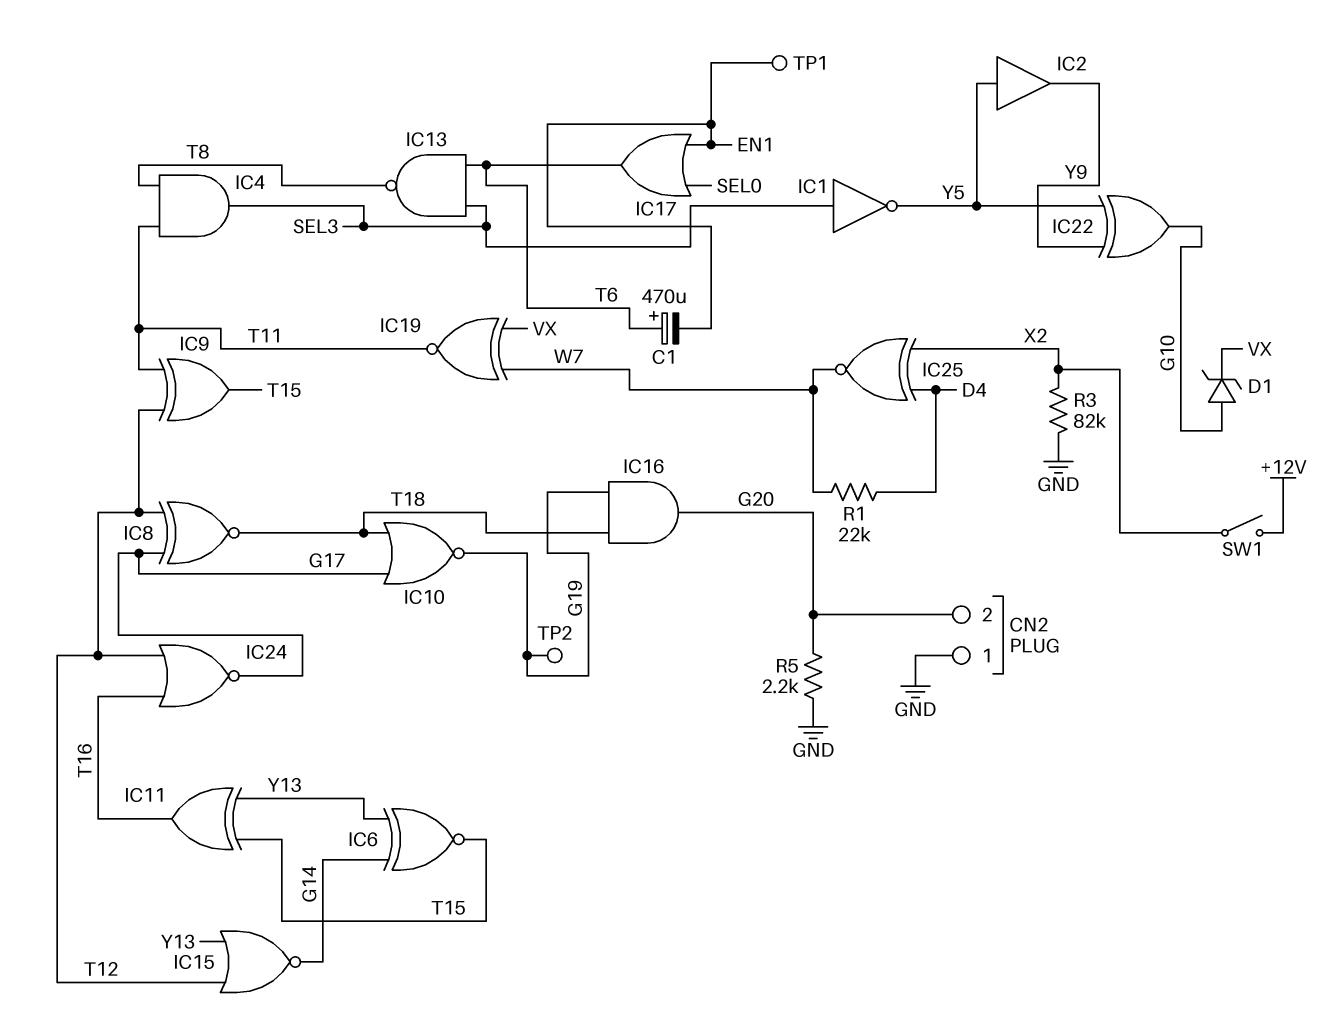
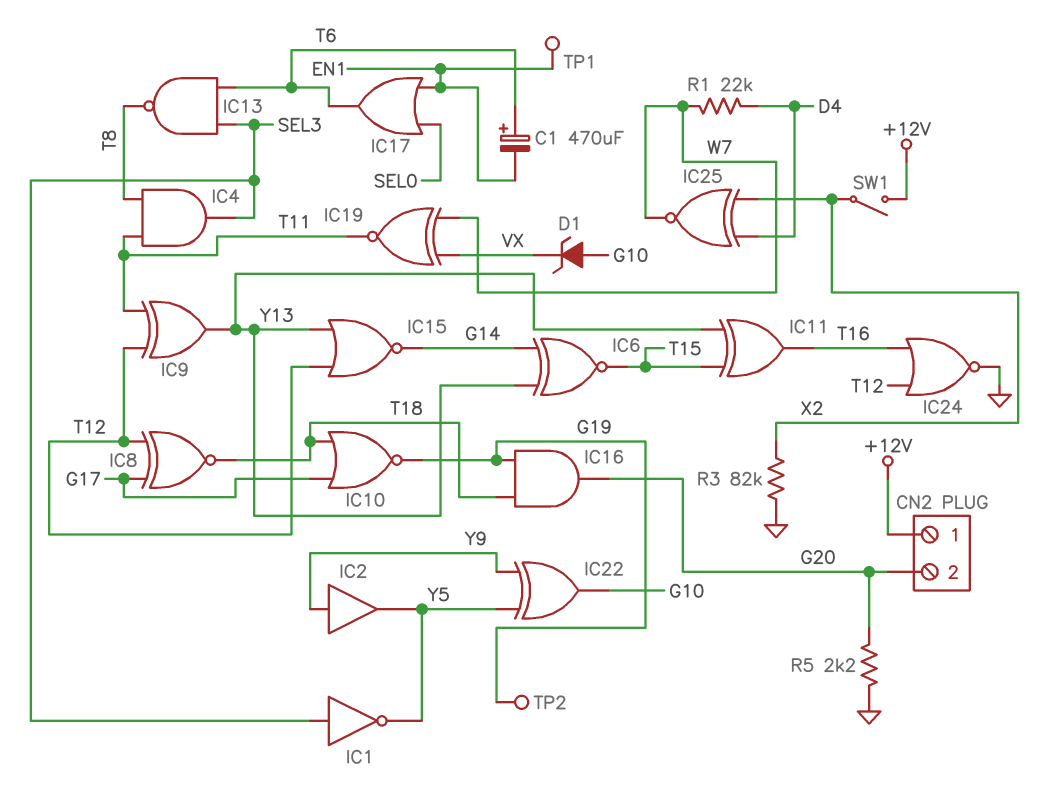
CN2 pin 1: GND -> +12V
IC2: buffer (in Y5, out Y9) -> buffer (in Y9, out Y5)
IC9: XOR (in T11, in T12, out T15) -> XOR (in T11, in T12, out Y13)
IC24: NOR (in T12, in T16, out G17) -> NOR (in T12, in T16, out GND)

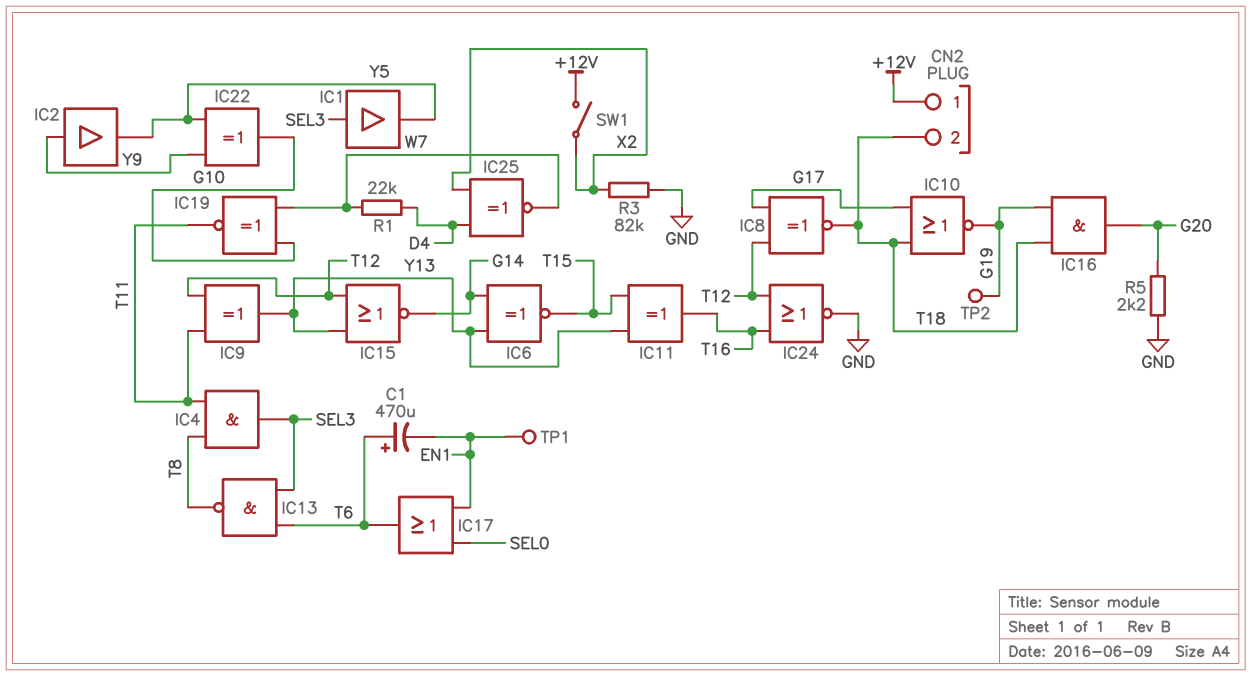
CN2 pin 2: G20 -> T18
D1: zener (A G10, K VX) -> none
IC1: NOT (in SEL3, out Y5) -> buffer (in SEL3, out Y5)
IC19: XNOR (in VX, in W7, out T11) -> XNOR (in G10, in W7, out T11)

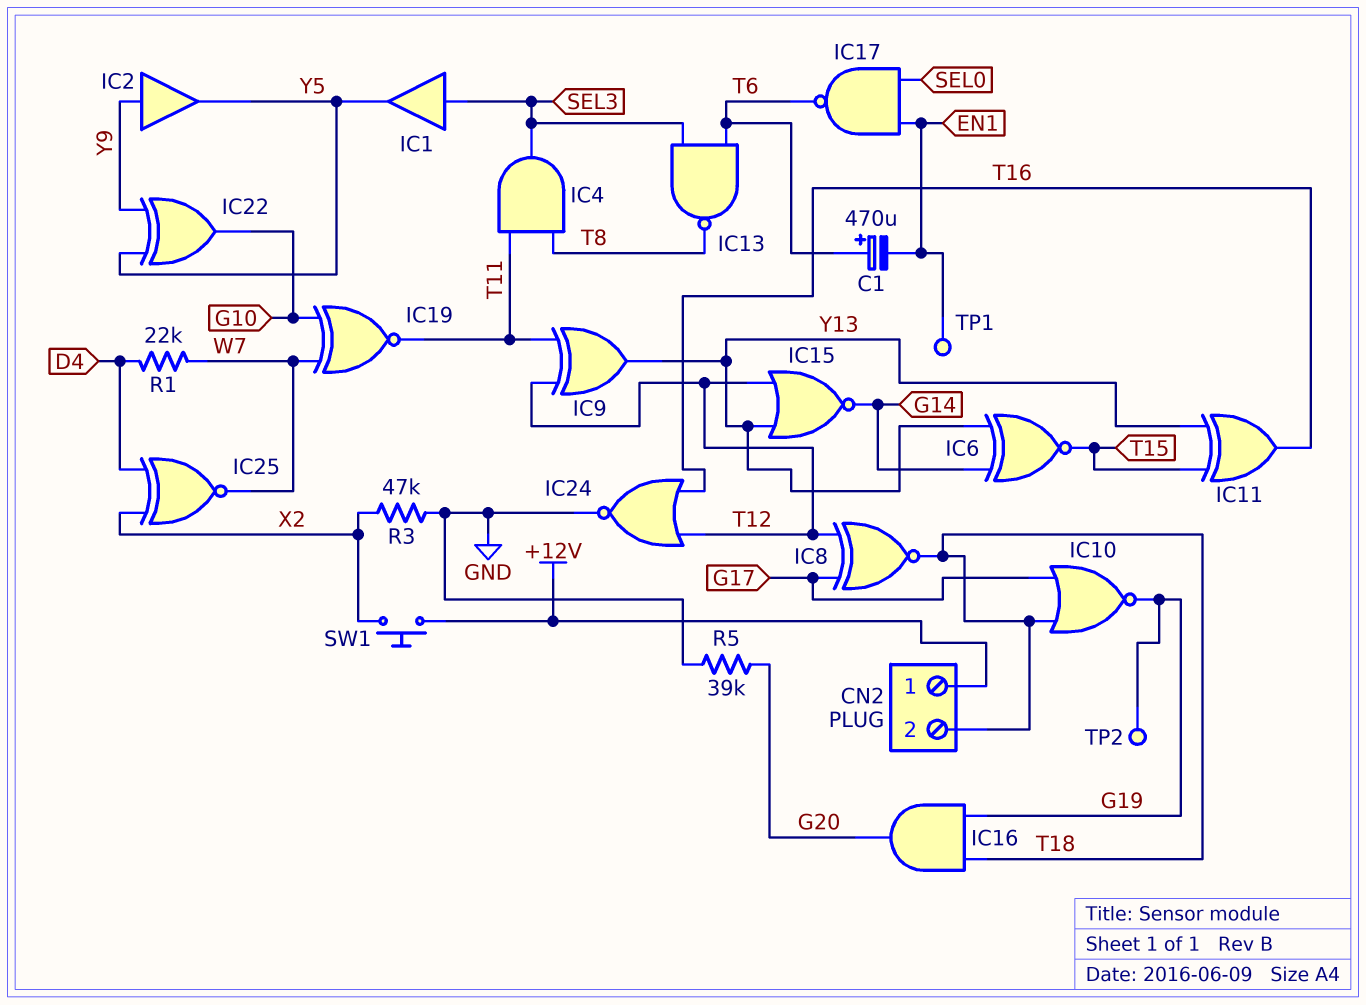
IC17: OR (in EN1, in SEL0, out T6) -> NAND (in EN1, in SEL0, out T6)
R3: 82k (GND, X2) -> 47k (GND, X2)
R5: 2.2k (G20, GND) -> 39k (G20, GND)
SW1: switch (+12V, X2) -> button (+12V, X2)

